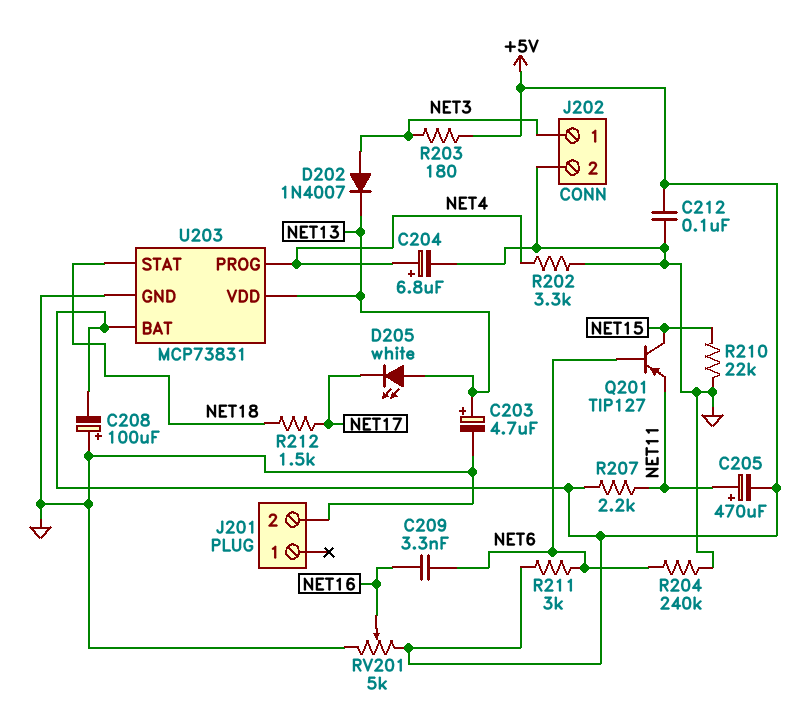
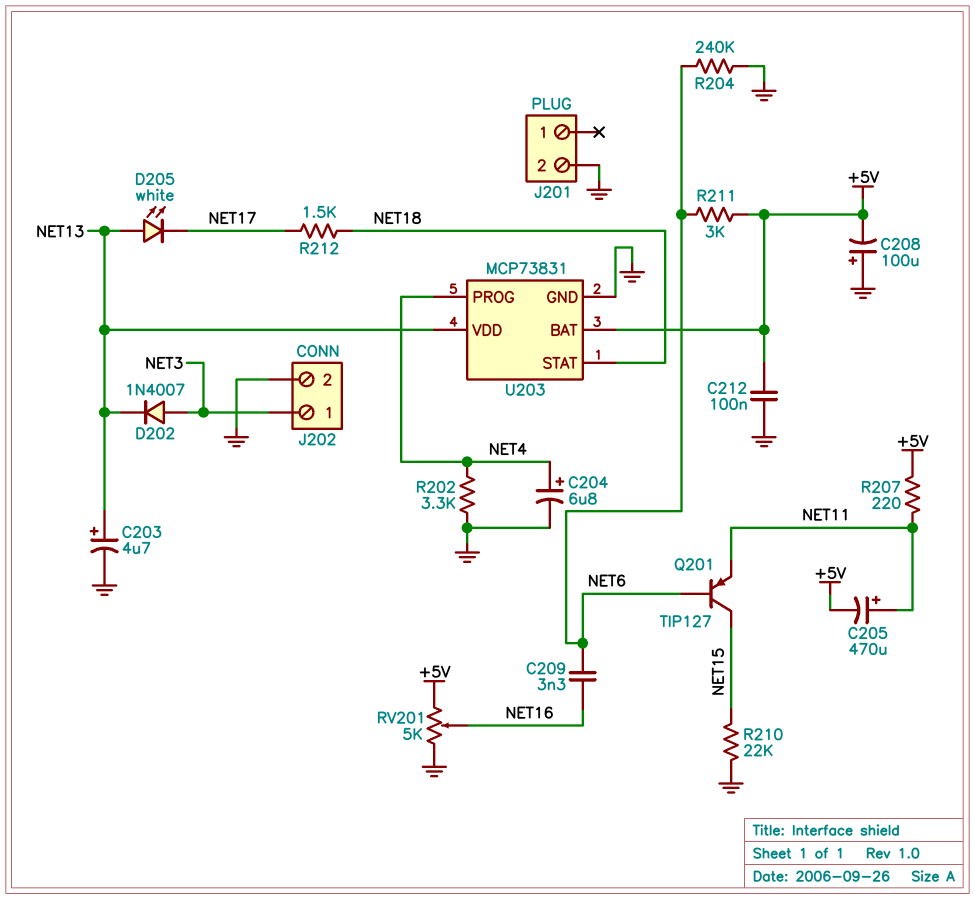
R203: 180 (+5V, NET3) -> none
R207: 2.2k (+5V, NET11) -> 220 (+5V, NET11)

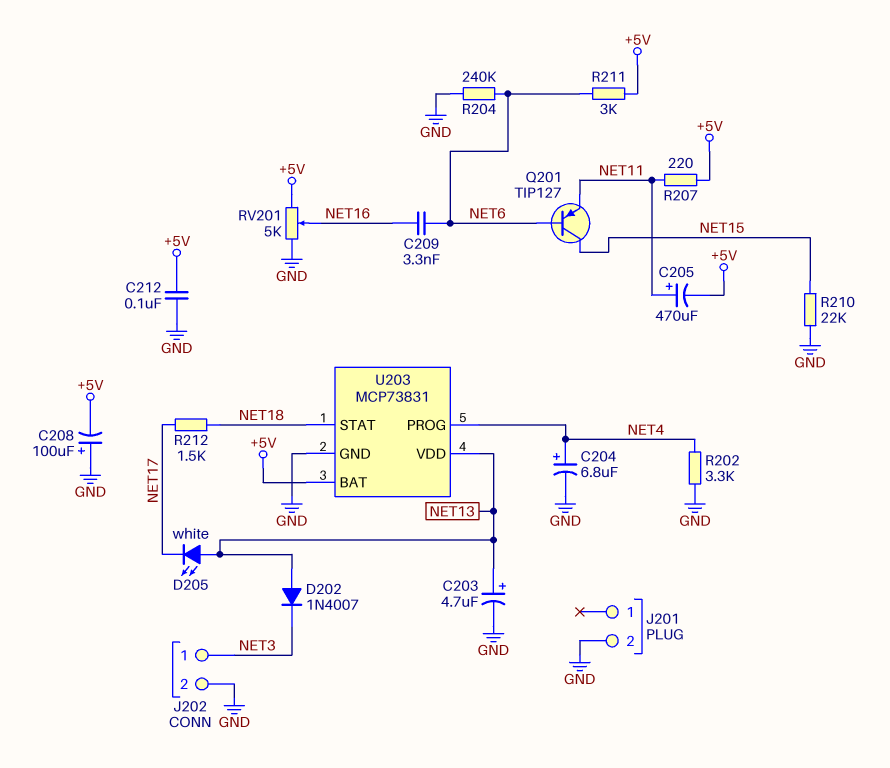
D202: diode 1N4007 (A NET3, K NET13) -> diode 1N4007 (A NET13, K NET3)

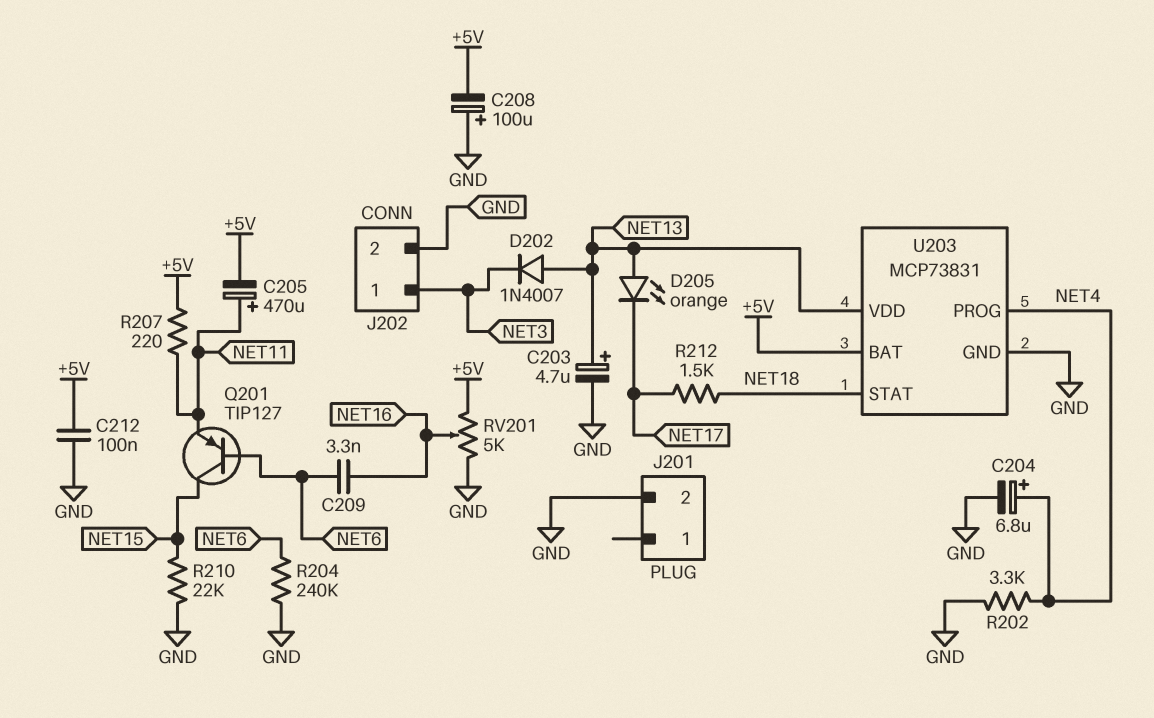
D205: LED white (A NET13, K NET17) -> LED orange (A NET13, K NET17)
R211: 3k (+5V, NET6) -> none

